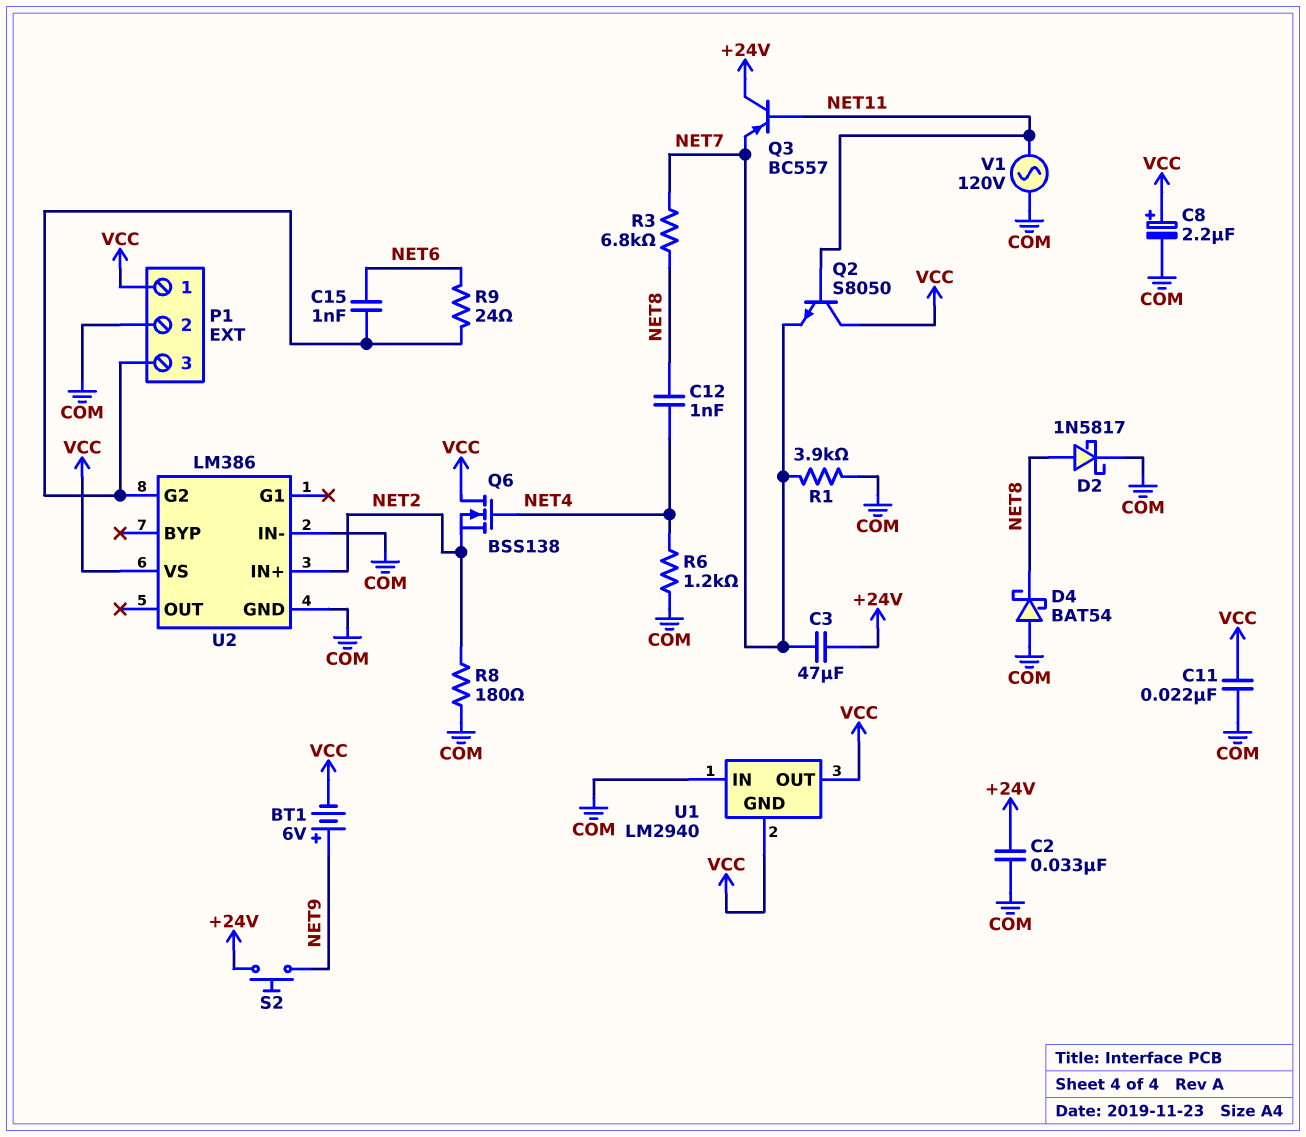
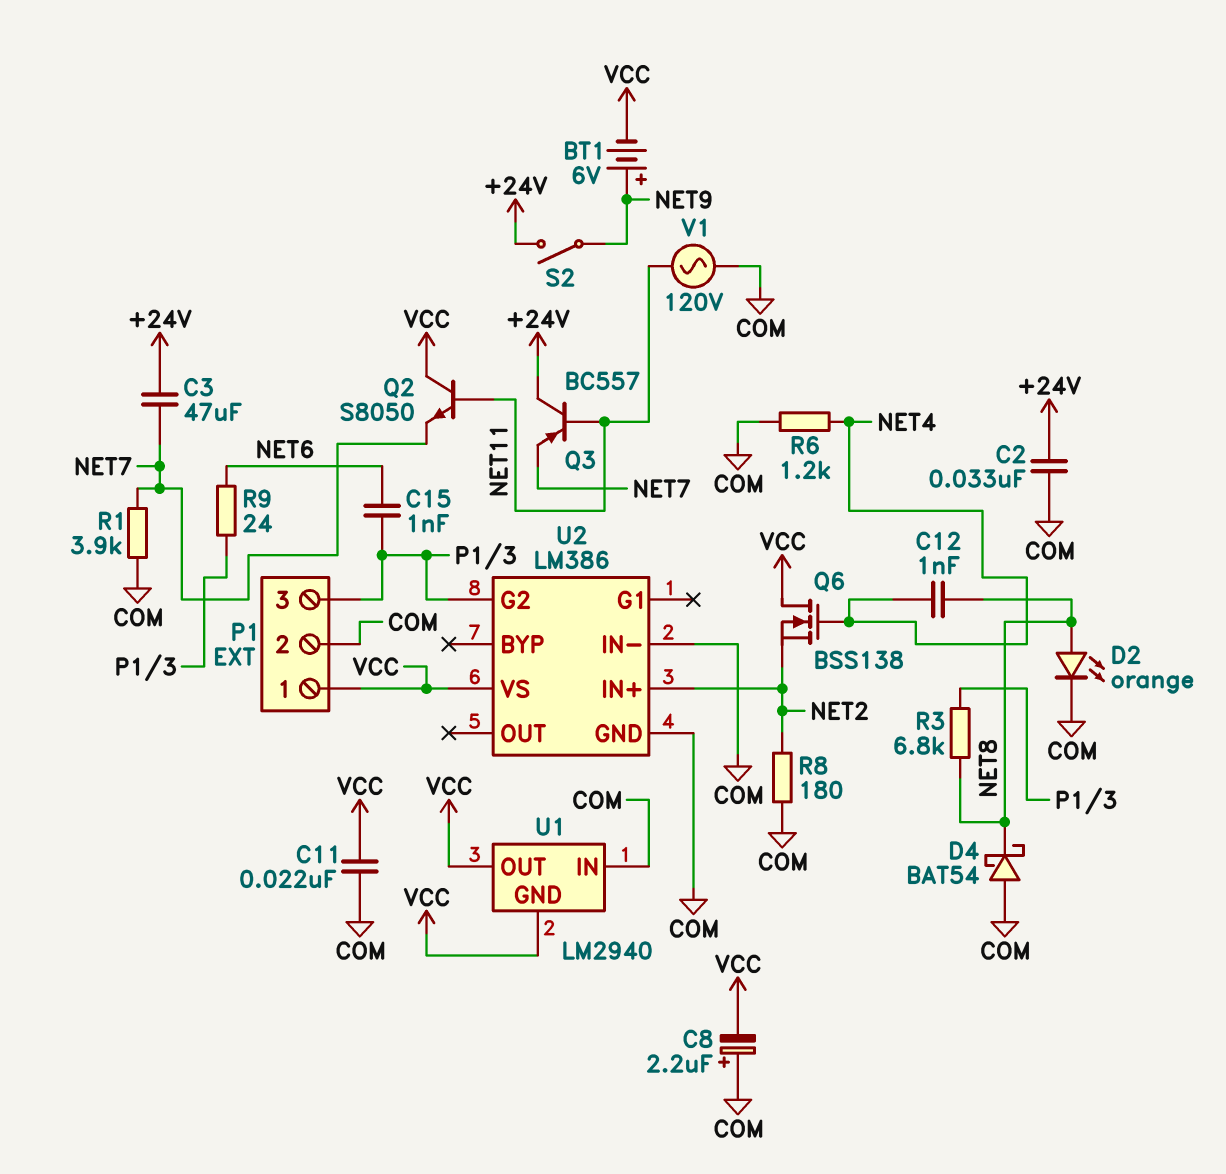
C8: 2.2uF (plus VCC, minus COM) -> 2.2uF (plus COM, minus VCC)
D2: schottky 1N5817 (A NET8, K COM) -> LED orange (A NET8, K COM)
R3: 6.8k (NET7, NET8) -> 6.8k (NET8, P1/3)
S2: button (+24V, NET9) -> switch (+24V, NET9)

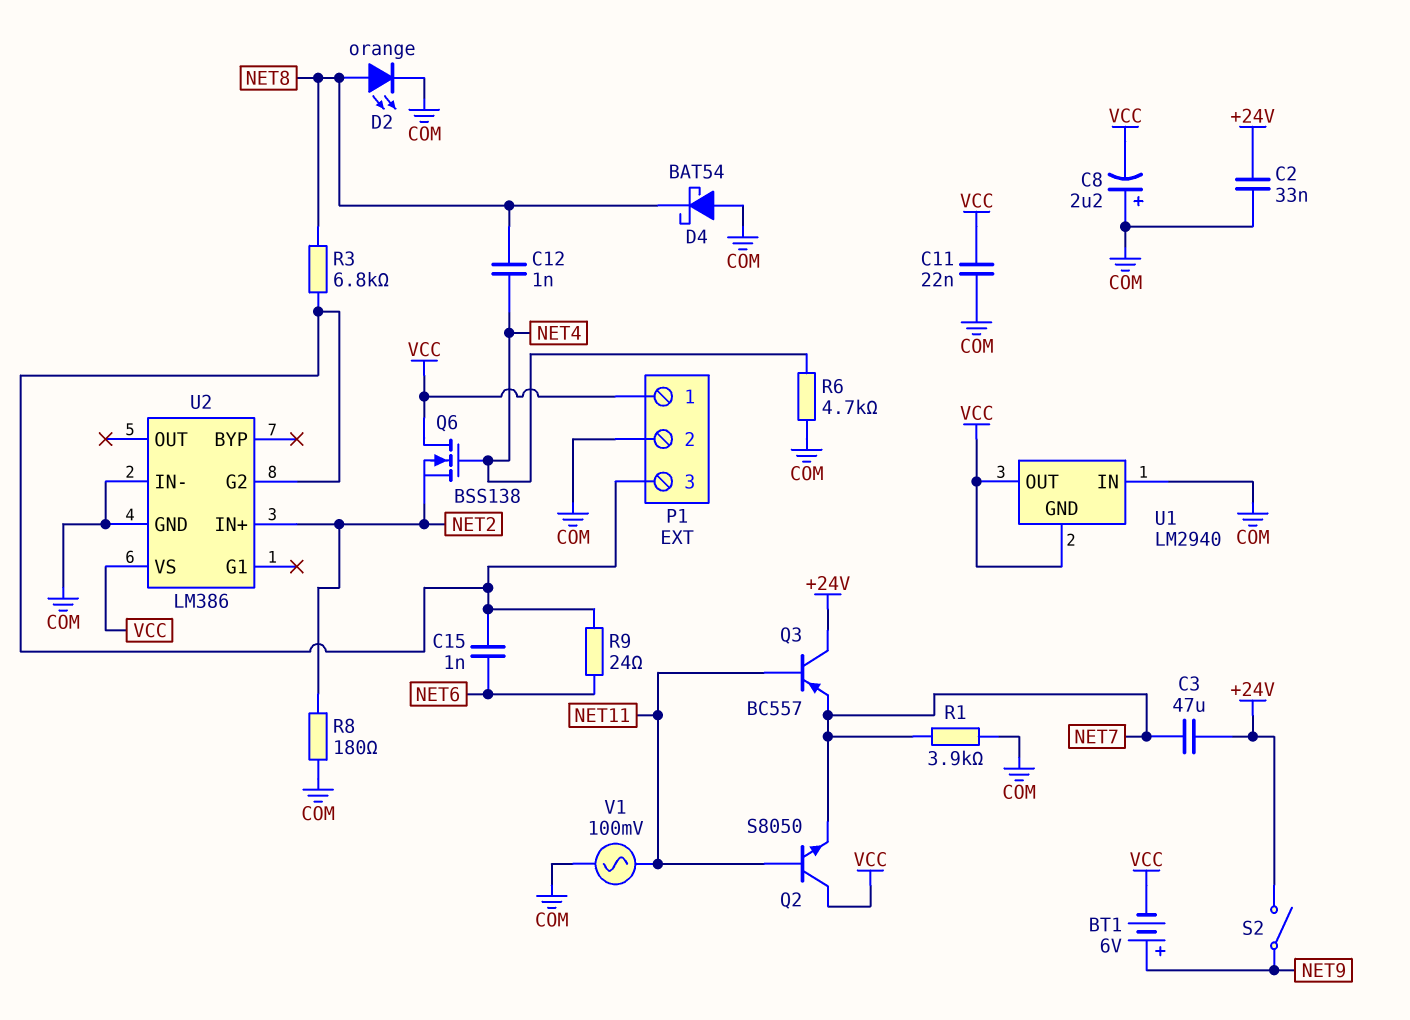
R6: 1.2k (COM, NET4) -> 4.7k (COM, NET4)
V1: AC 120V (COM, NET11) -> AC 100mV (COM, NET11)

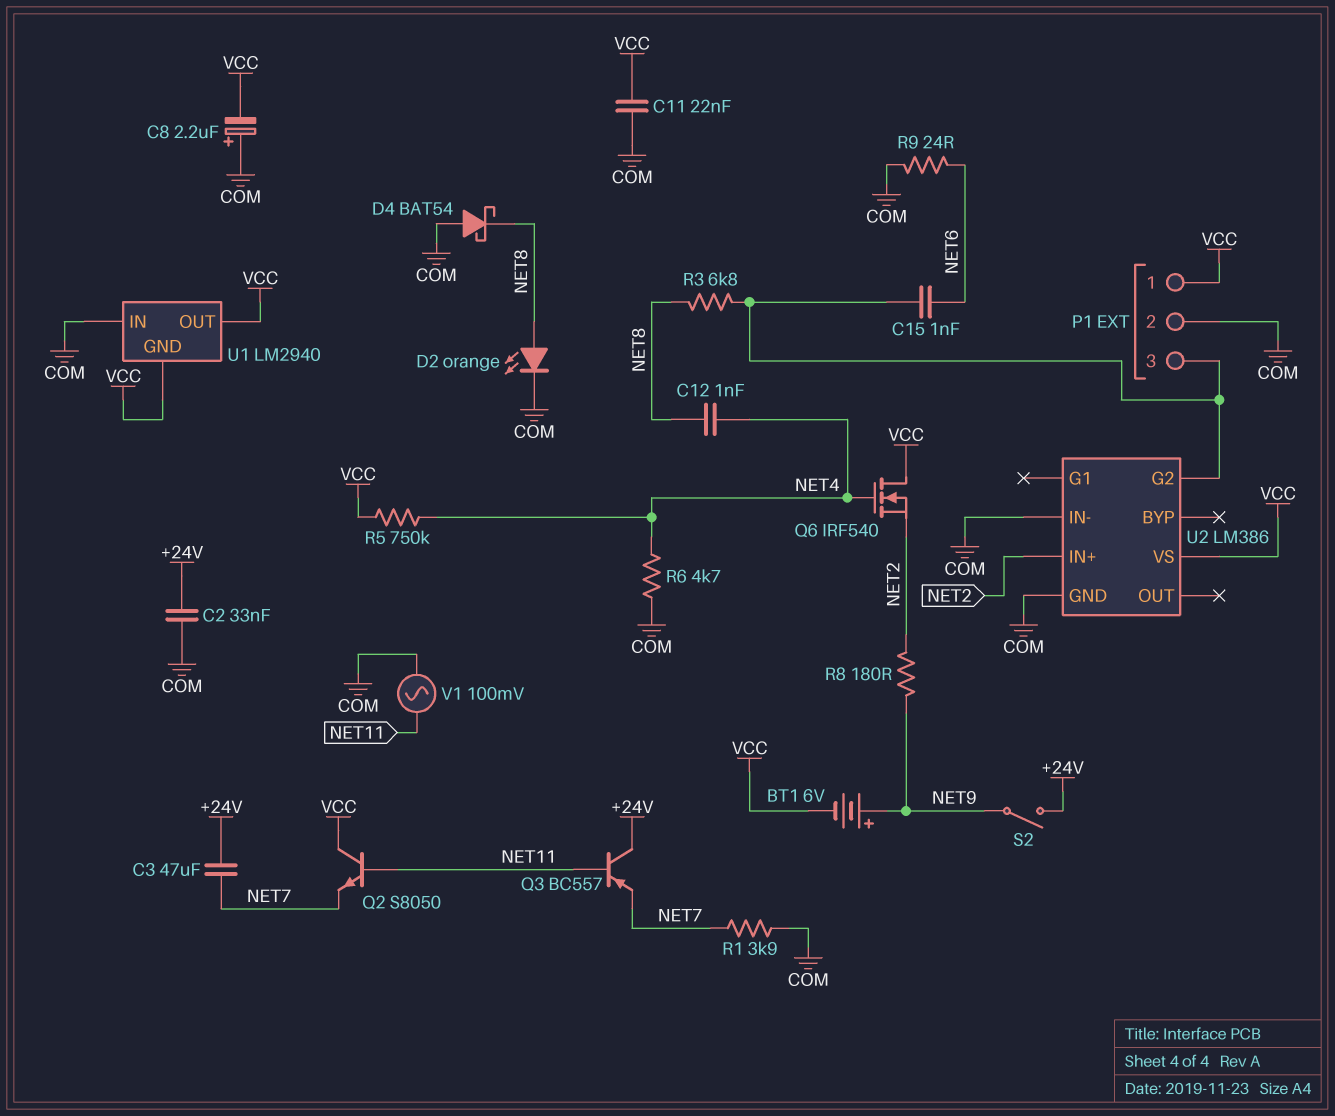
Q6: NMOS BSS138 (G NET4, D VCC, S NET2) -> NMOS IRF540 (G NET4, D VCC, S NET2)
R5: none -> 750k (NET4, VCC)
R8: 180 (COM, NET2) -> 180 (NET2, NET9)
R9: 24 (NET6, P1/3) -> 24 (COM, NET6)

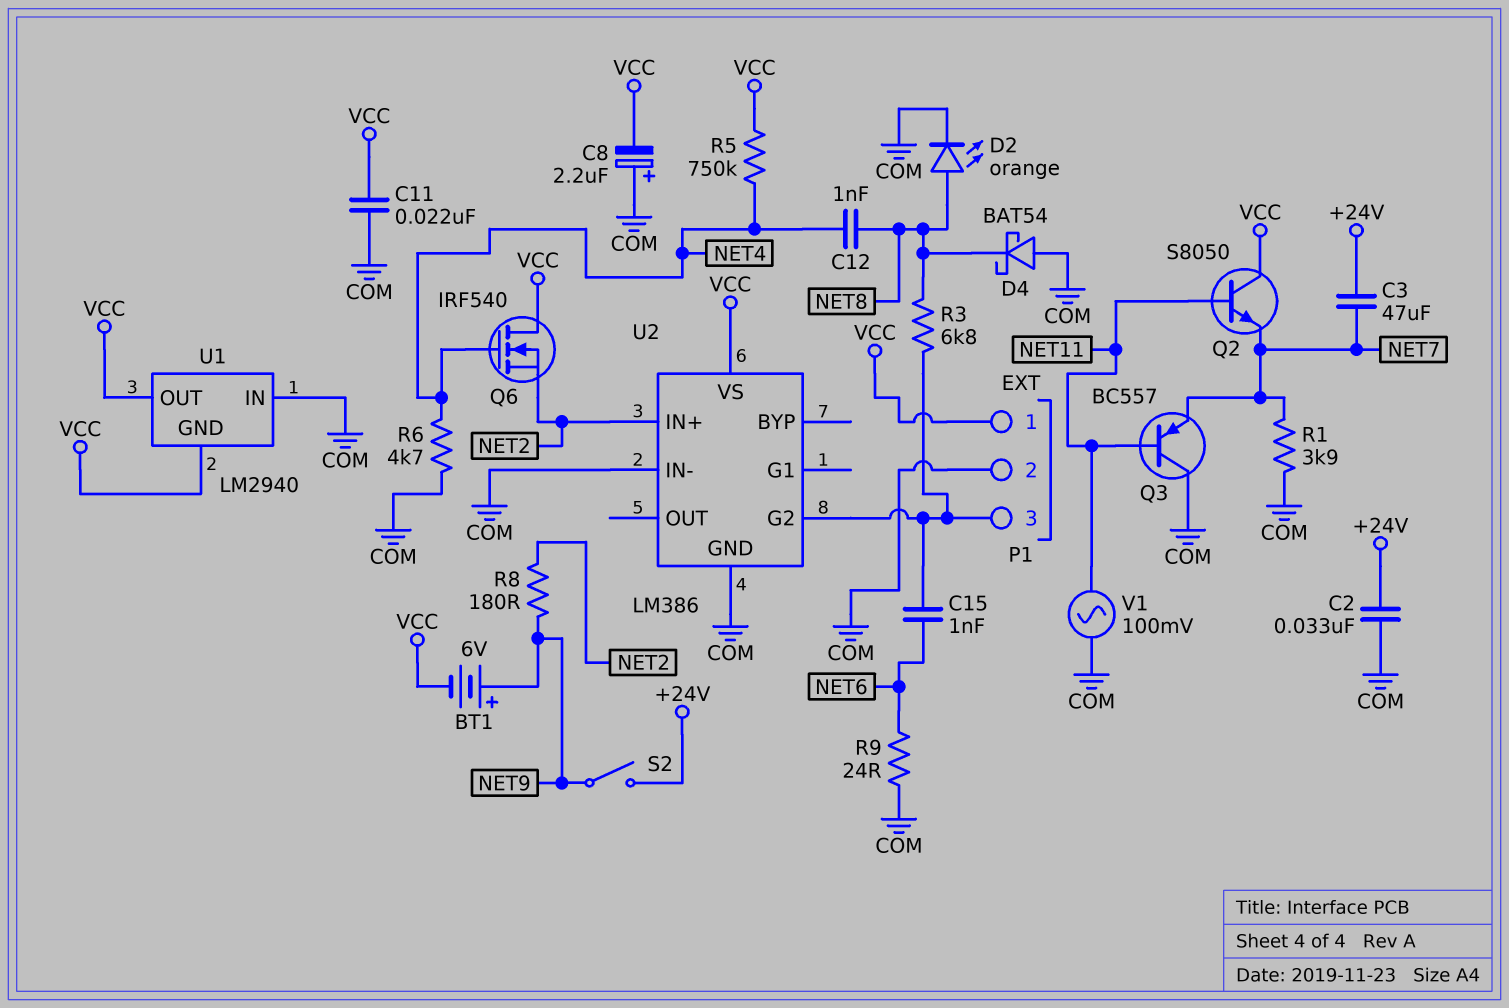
Q3: PNP BC557 (B NET11, C +24V, E NET7) -> PNP BC557 (B NET11, C COM, E NET7)

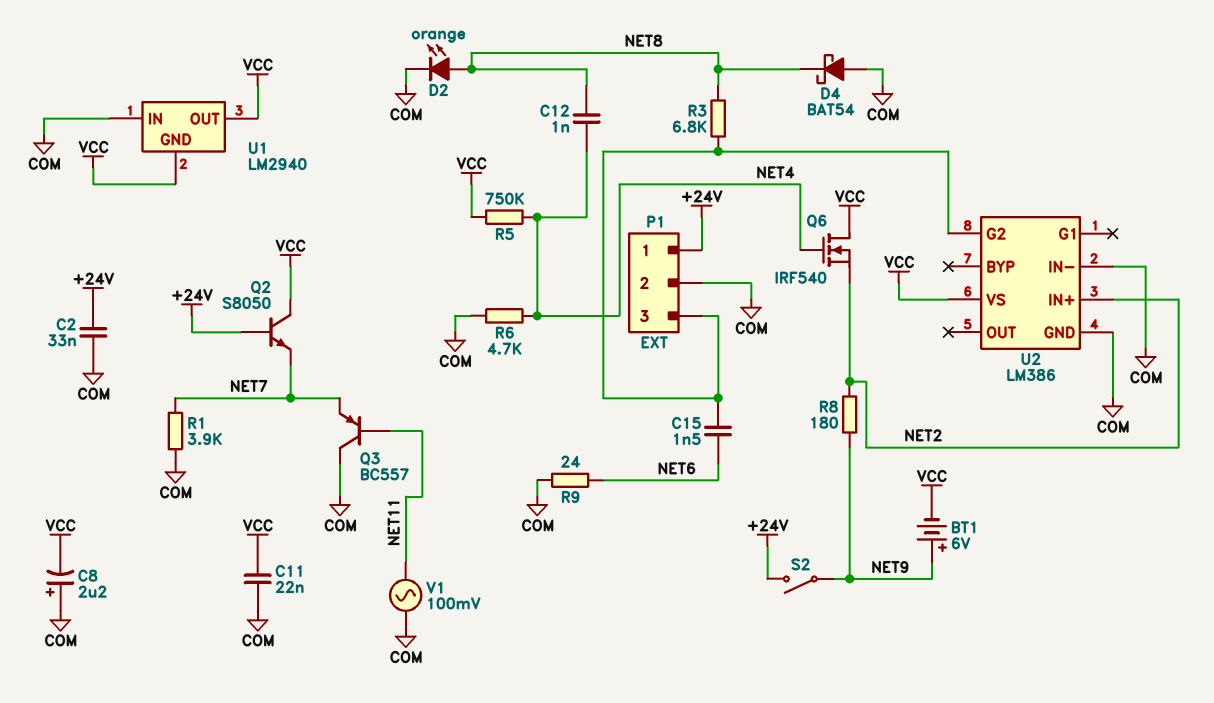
C3: 47uF (+24V, NET7) -> none
C15: 1nF (NET6, P1/3) -> 1.5nF (NET6, P1/3)
P1 pin 1: VCC -> +24V
Q2: NPN S8050 (B NET11, C VCC, E NET7) -> NPN S8050 (B +24V, C VCC, E NET7)

